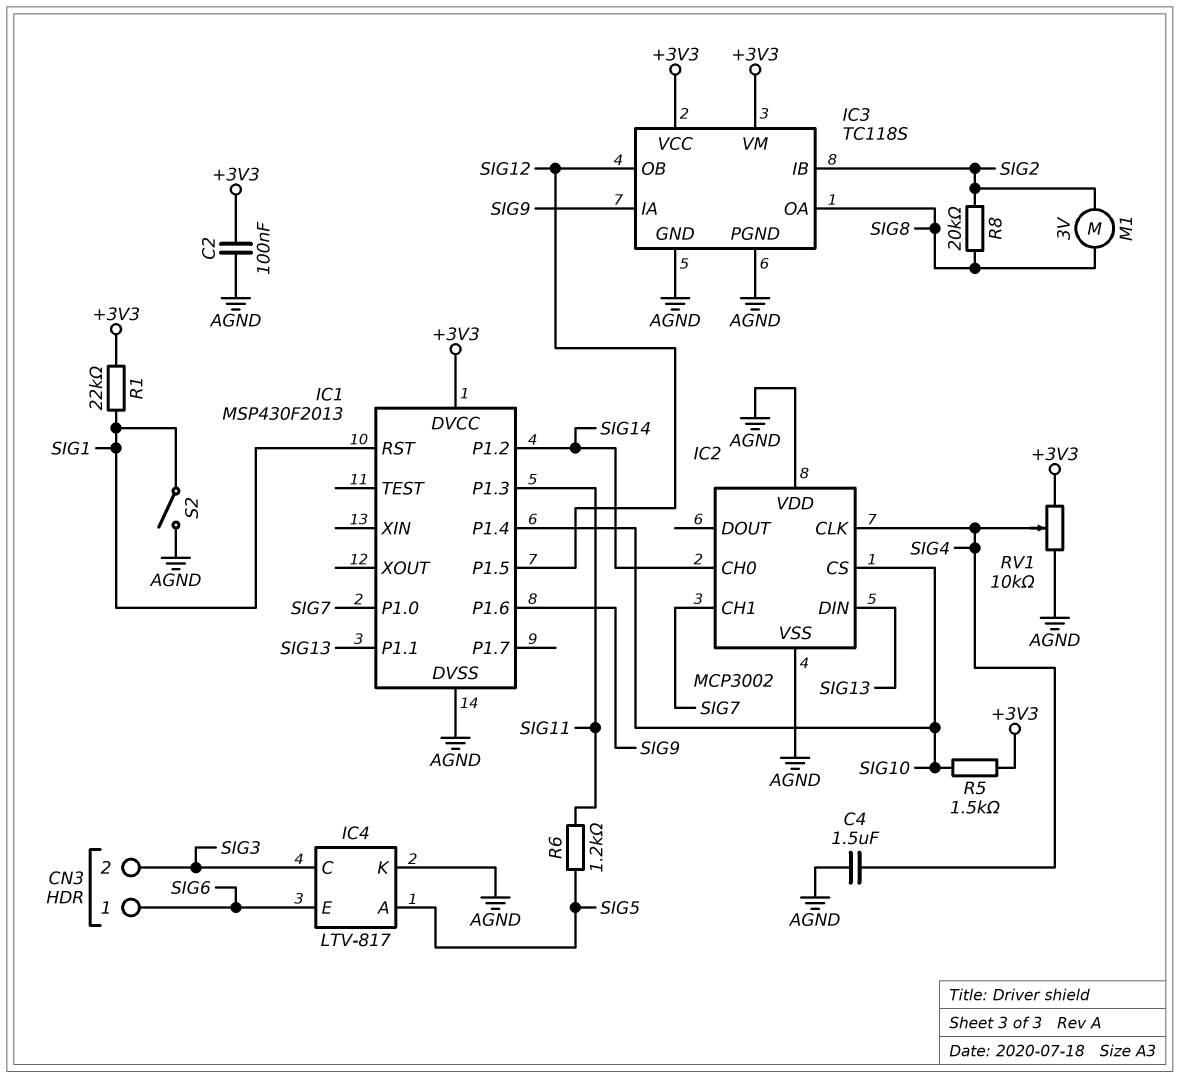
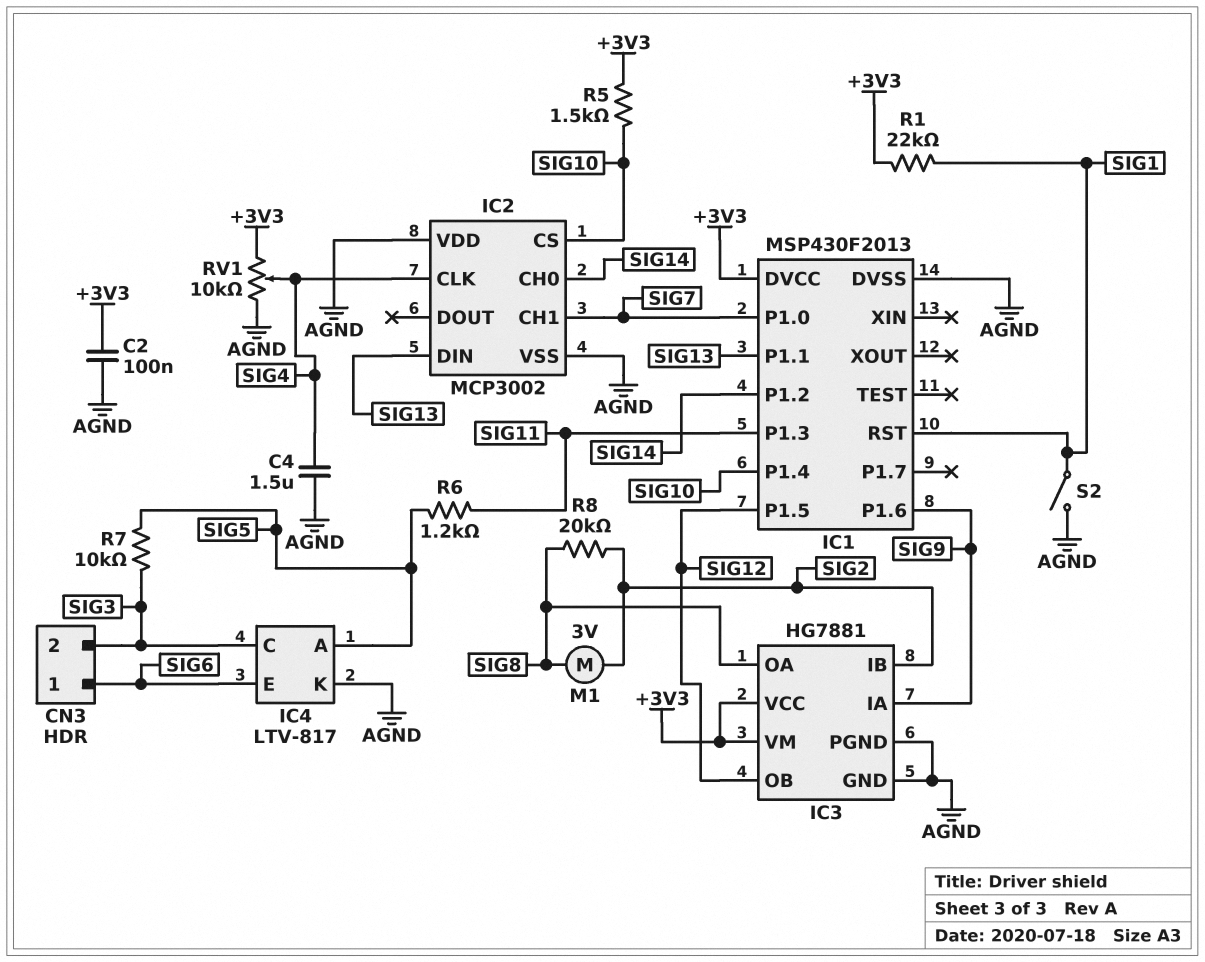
IC3: TC118S -> HG7881
R7: none -> 10k (SIG3, SIG5)

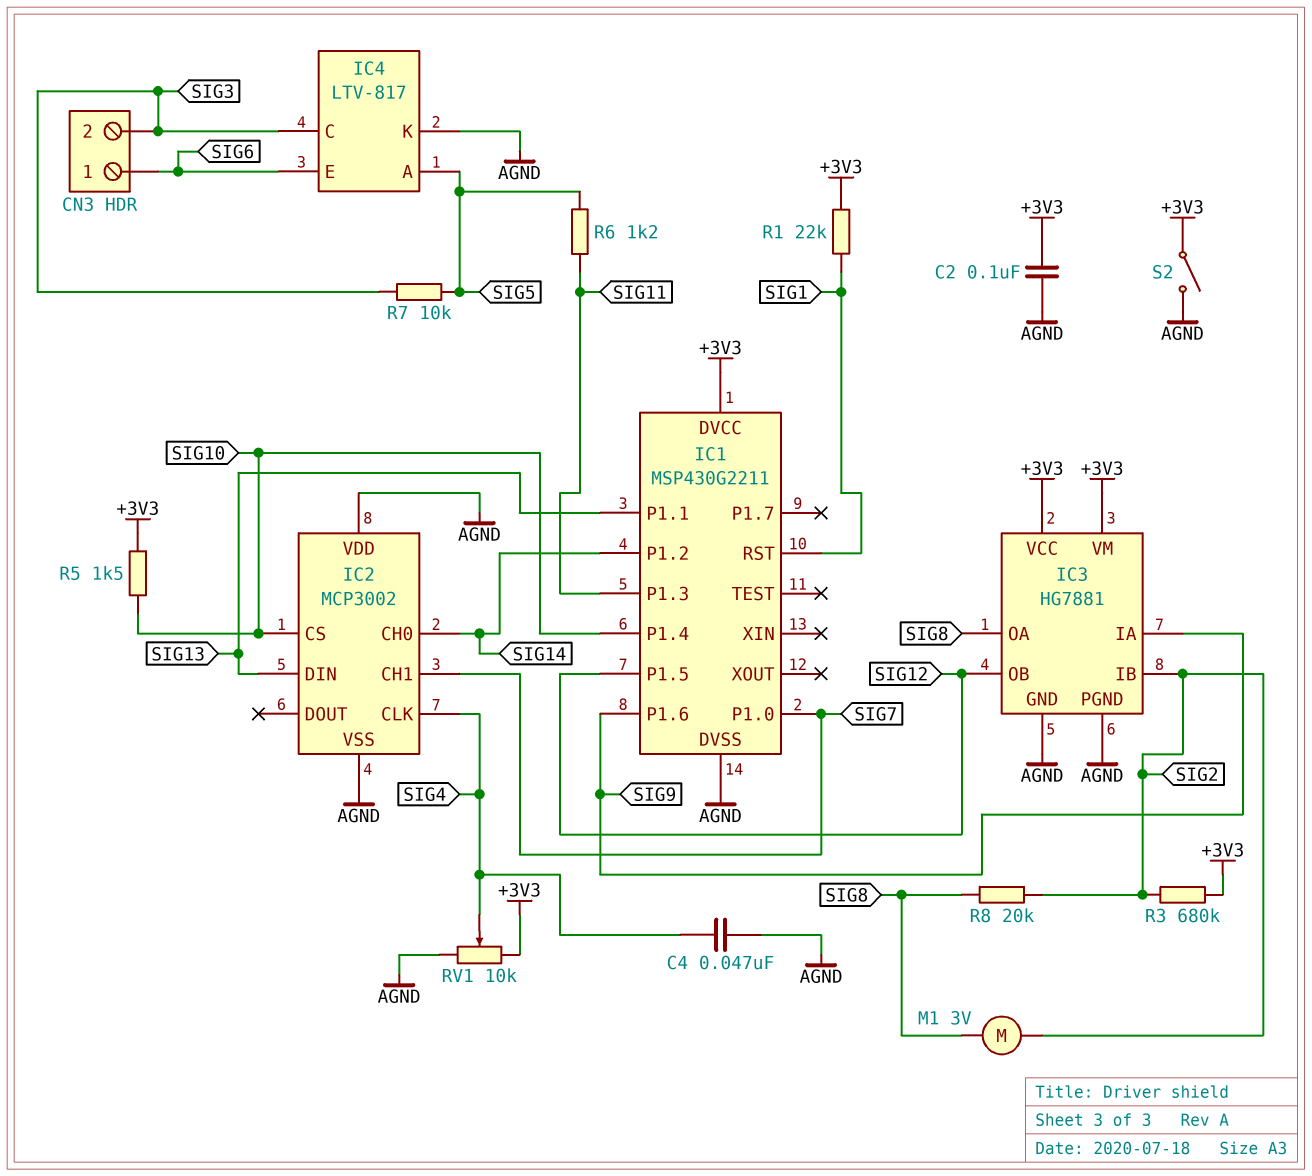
C4: 1.5uF (AGND, SIG4) -> 47nF (AGND, SIG4)
IC1: MSP430F2013 -> MSP430G2211
R3: none -> 680k (+3V3, SIG2)
S2: switch (AGND, SIG1) -> switch (+3V3, AGND)

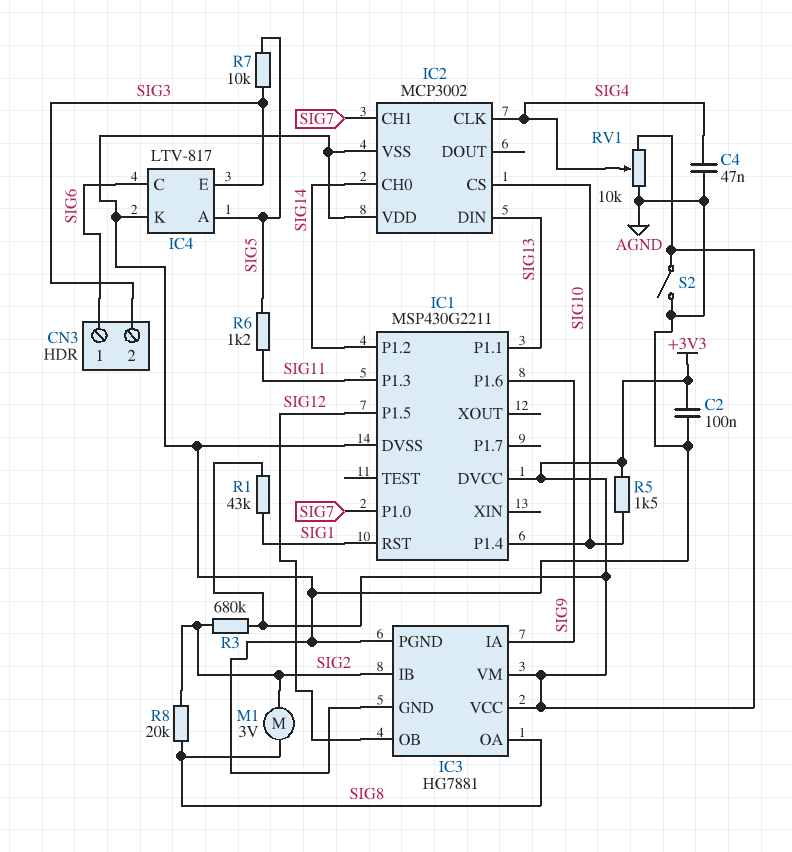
IC4 pin C: SIG3 -> SIG6
IC4 pin E: SIG6 -> SIG3
R1: 22k (+3V3, SIG1) -> 43k (+3V3, SIG1)

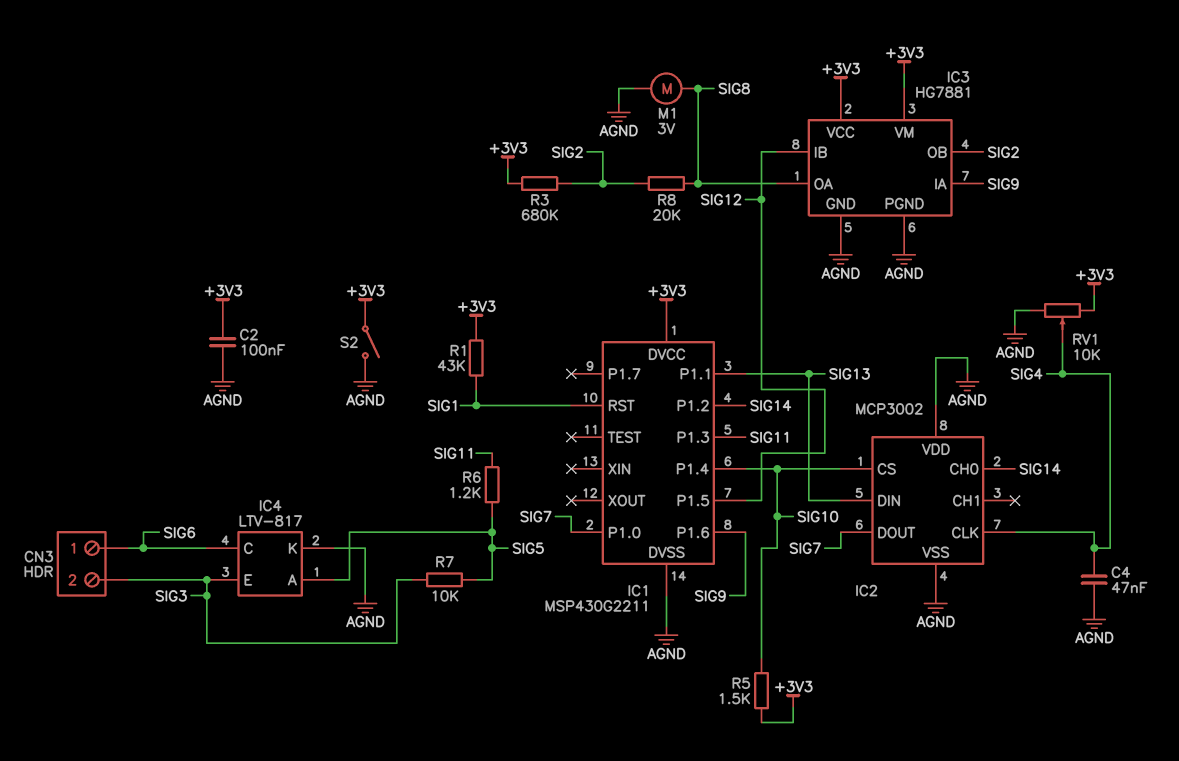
IC2 pin CH1: SIG7 -> none
IC2 pin DOUT: none -> SIG7
IC3 pin IB: SIG2 -> SIG12
IC3 pin OB: SIG12 -> SIG2
M1: motor 3V (SIG2, SIG8) -> motor 3V (AGND, SIG8)

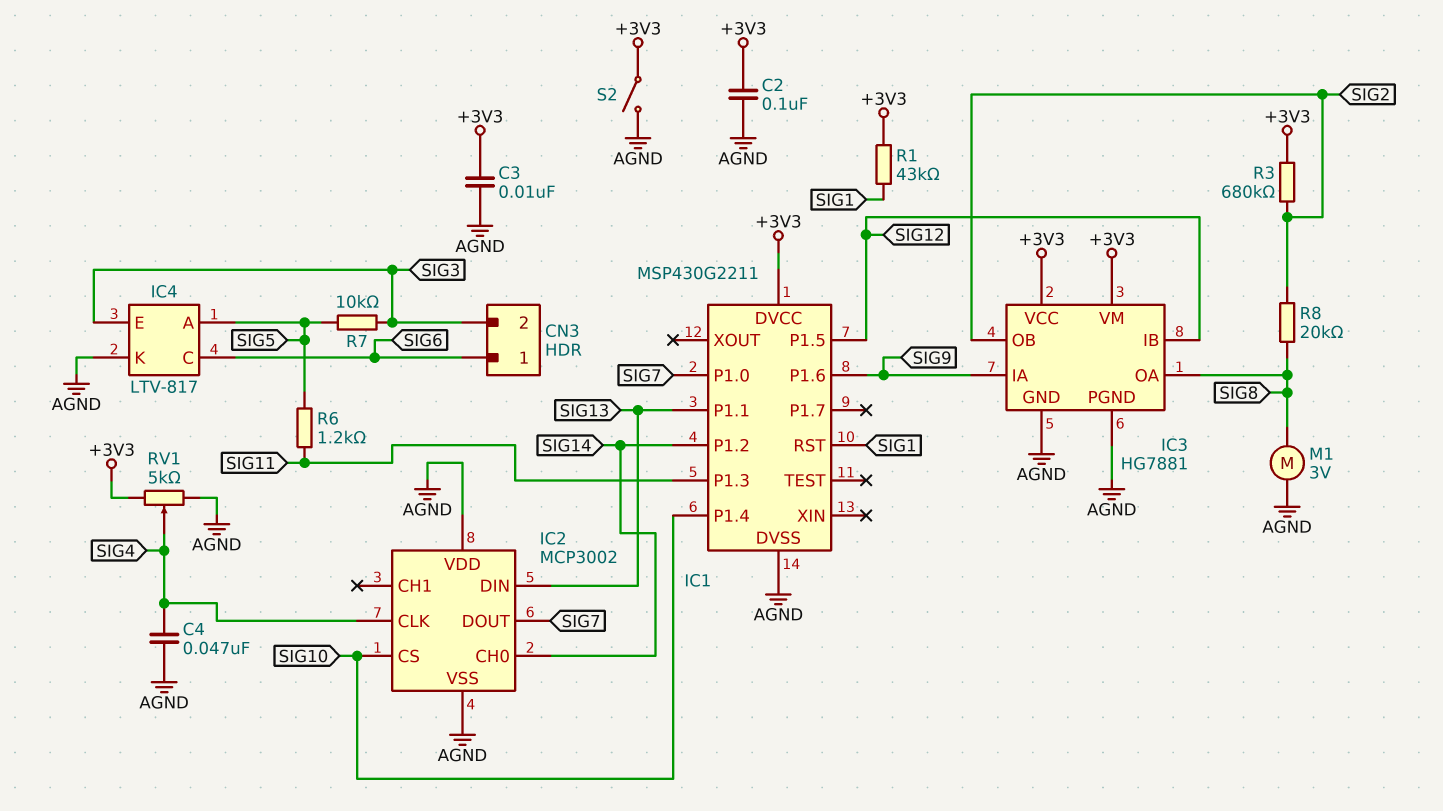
C3: none -> 10nF (+3V3, AGND)
R5: 1.5k (+3V3, SIG10) -> none
RV1: 10k (+3V3, AGND, wiper SIG4) -> 5k (+3V3, AGND, wiper SIG4)

